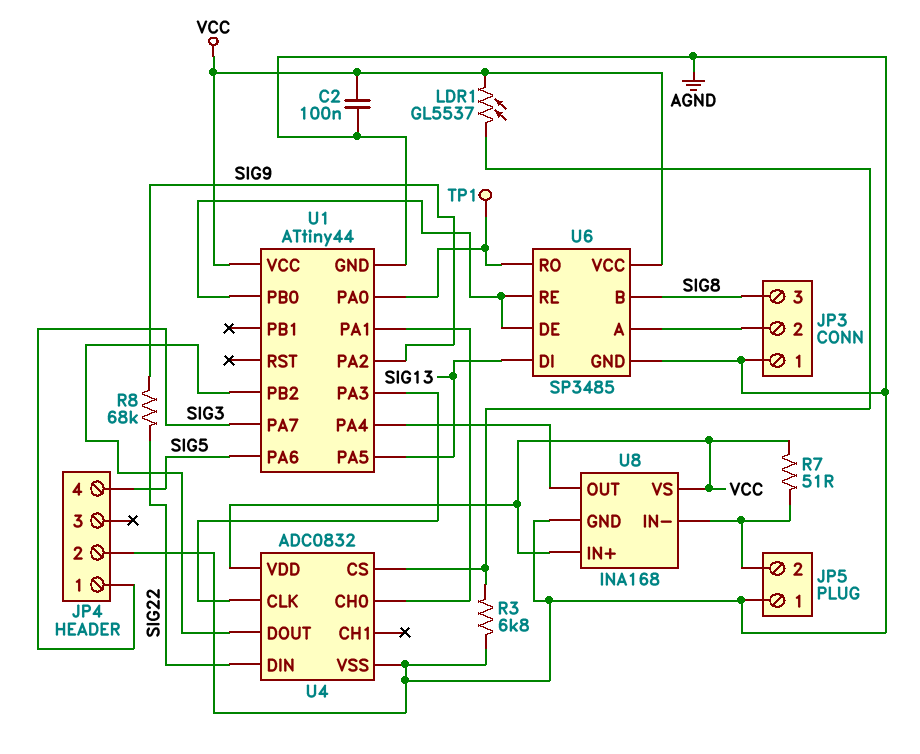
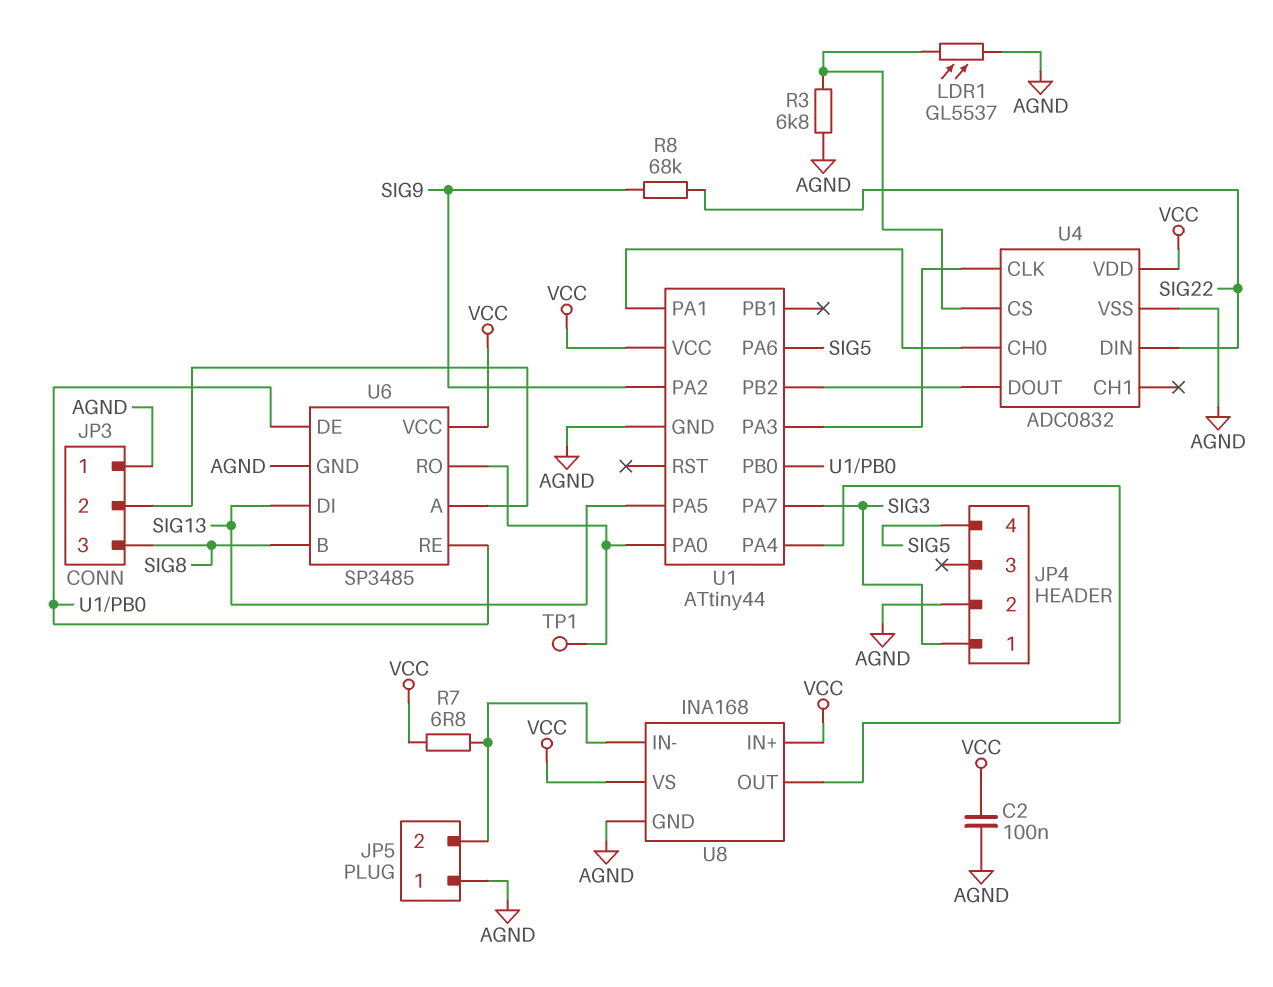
LDR1: GL5537 (U4/CS, VCC) -> GL5537 (AGND, U4/CS)
R7: 51 (JP5/2, VCC) -> 6.8 (JP5/2, VCC)

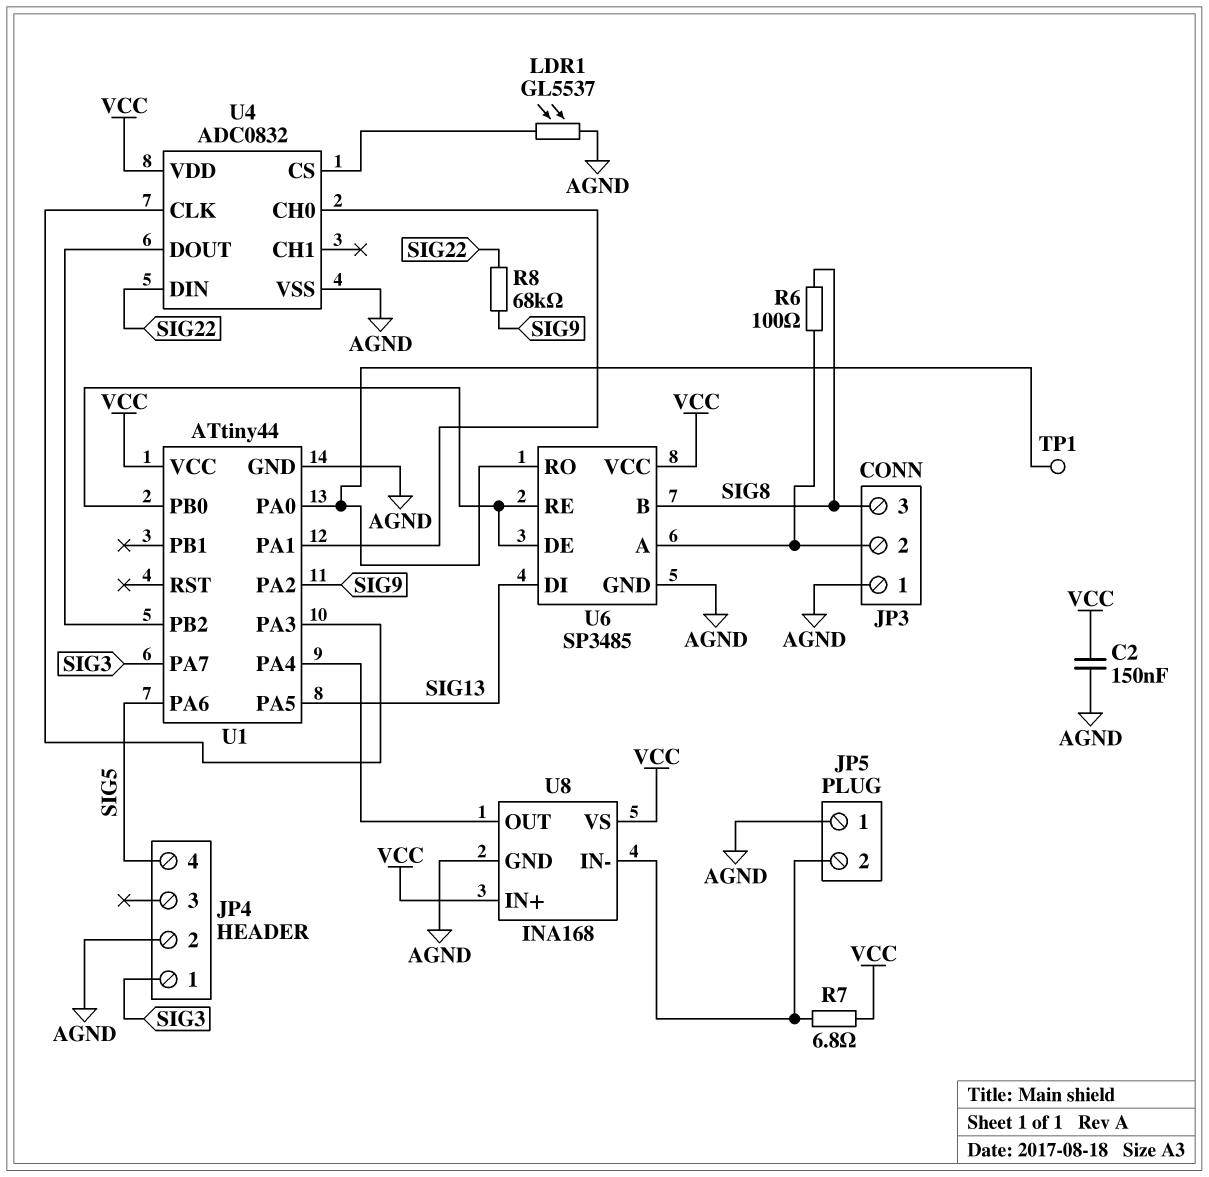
C2: 100nF (AGND, VCC) -> 150nF (AGND, VCC)
R3: 6.8k (AGND, U4/CS) -> none
R6: none -> 100 (JP3/2, SIG8)

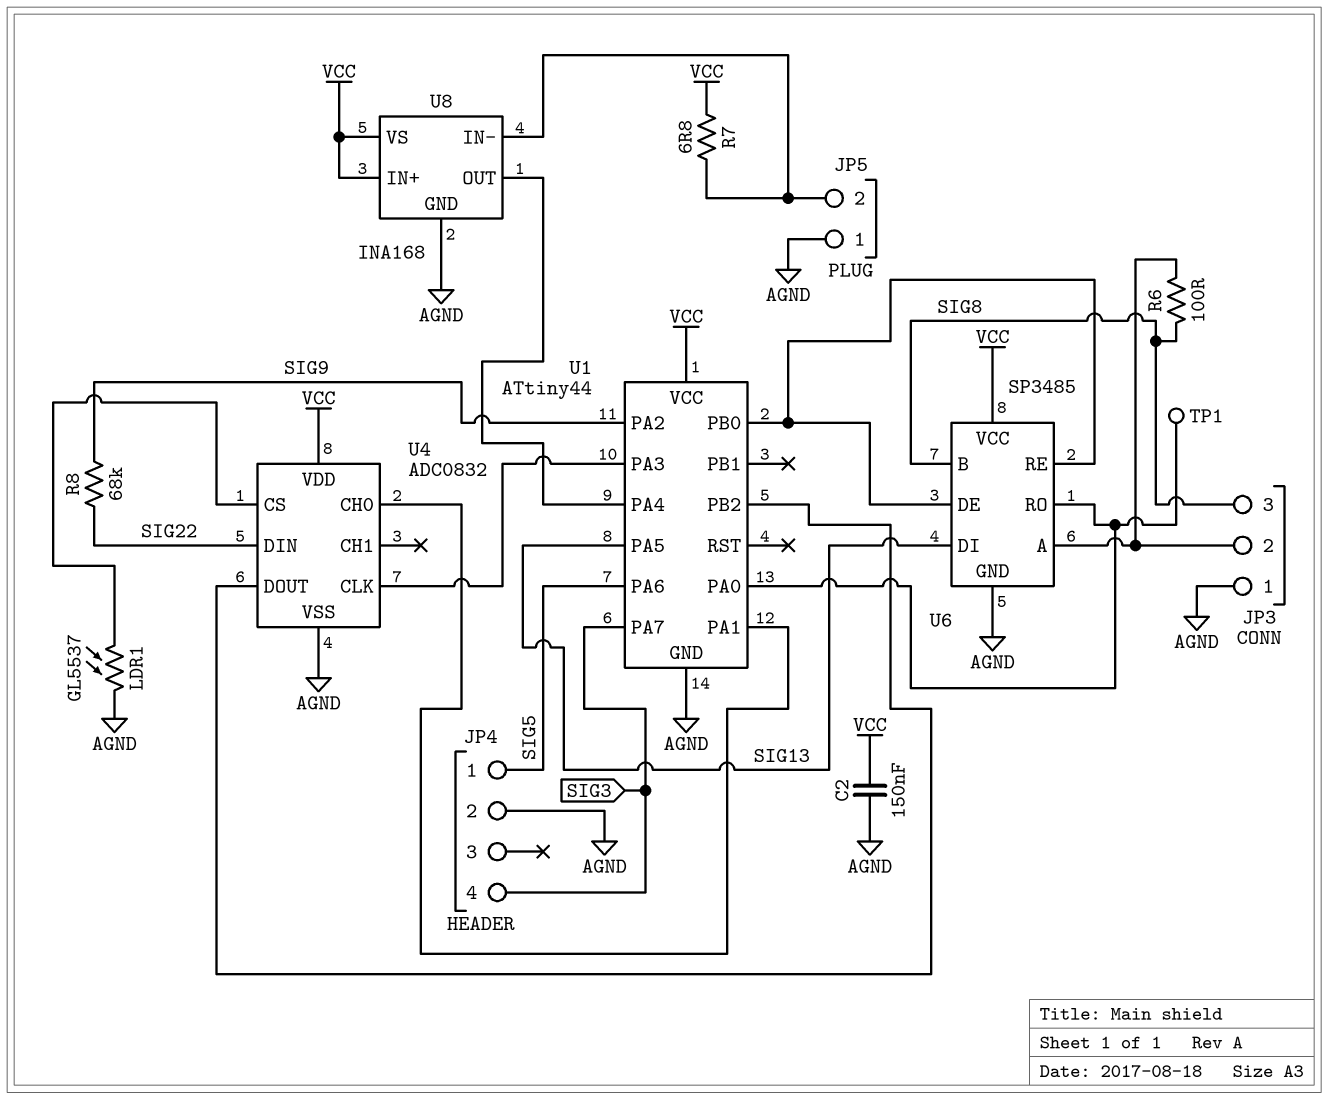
JP4 pin 1: SIG3 -> SIG5
JP4 pin 4: SIG5 -> SIG3

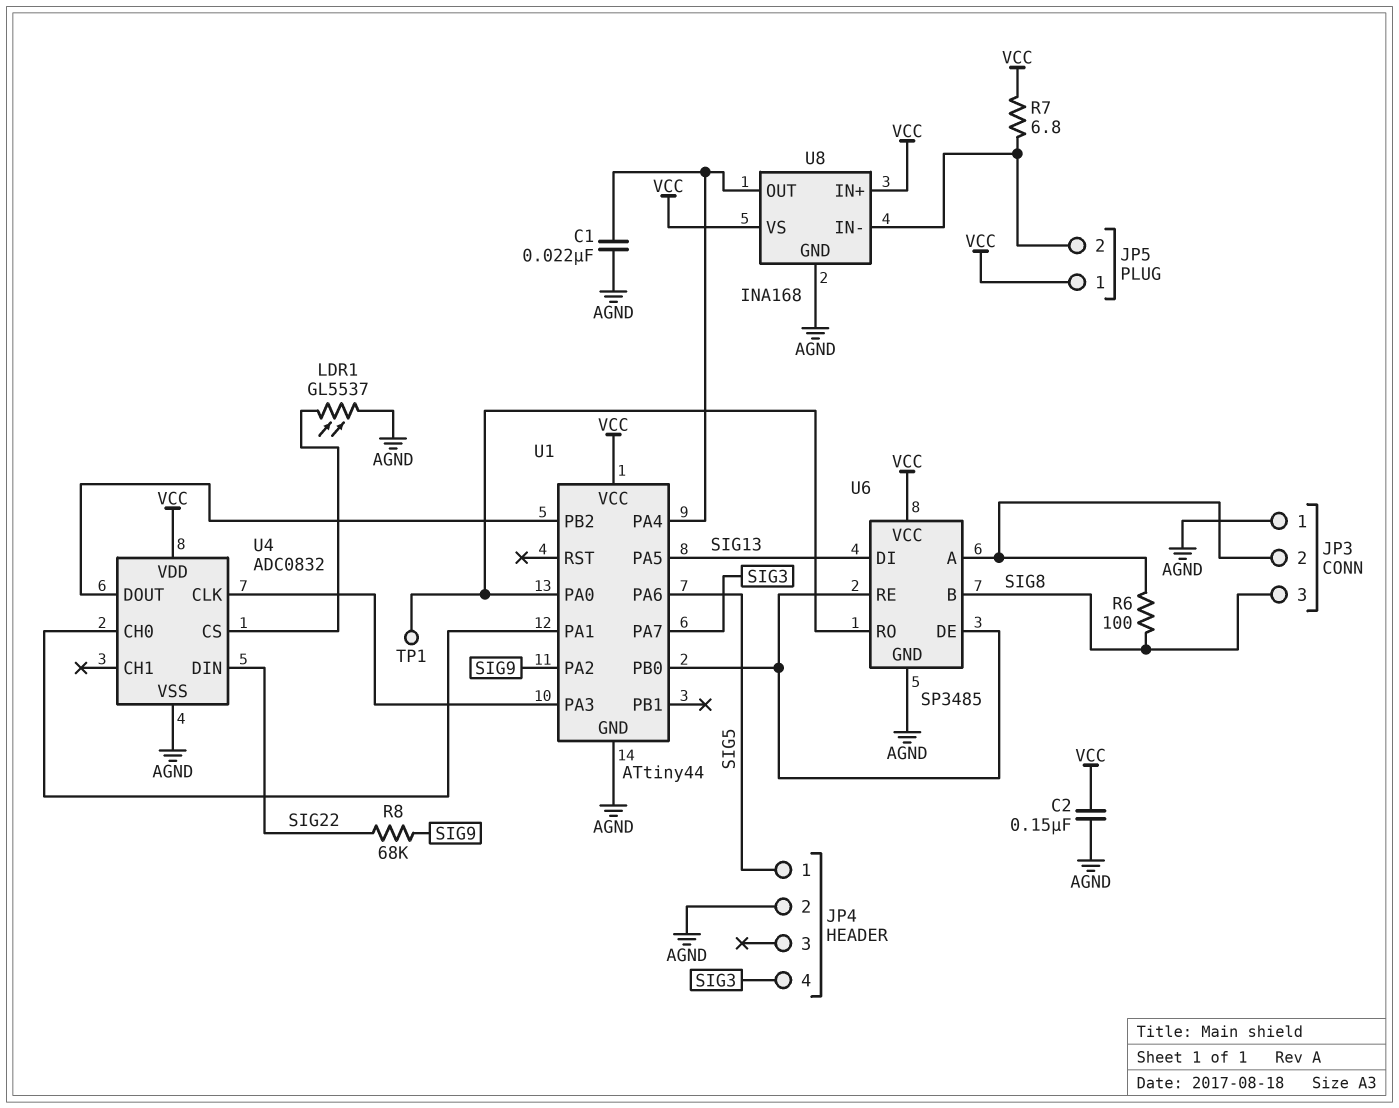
C1: none -> 22nF (AGND, U1/PA4)
JP5 pin 1: AGND -> VCC

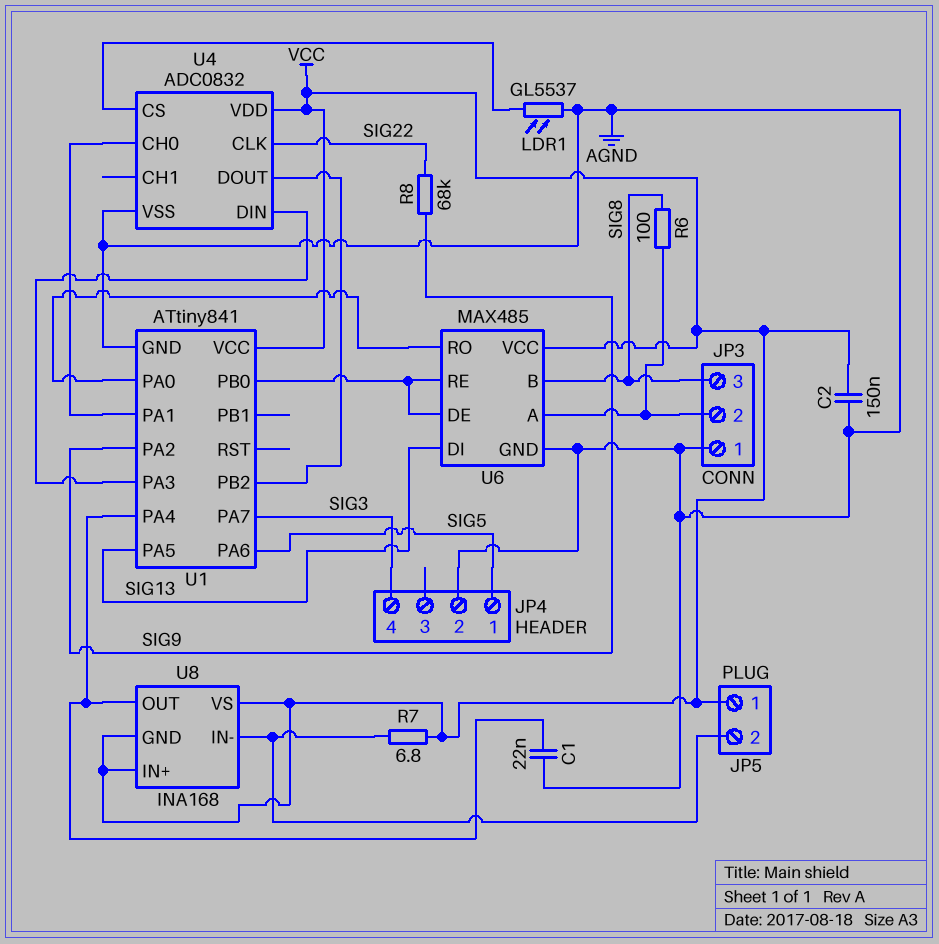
TP1: test point (U1/PA0) -> none
U1: ATtiny44 -> ATtiny841
U4 pin CLK: U1/PA3 -> SIG22
U4 pin DIN: SIG22 -> U1/PA3
U6: SP3485 -> MAX485
U8 pin GND: AGND -> VCC

